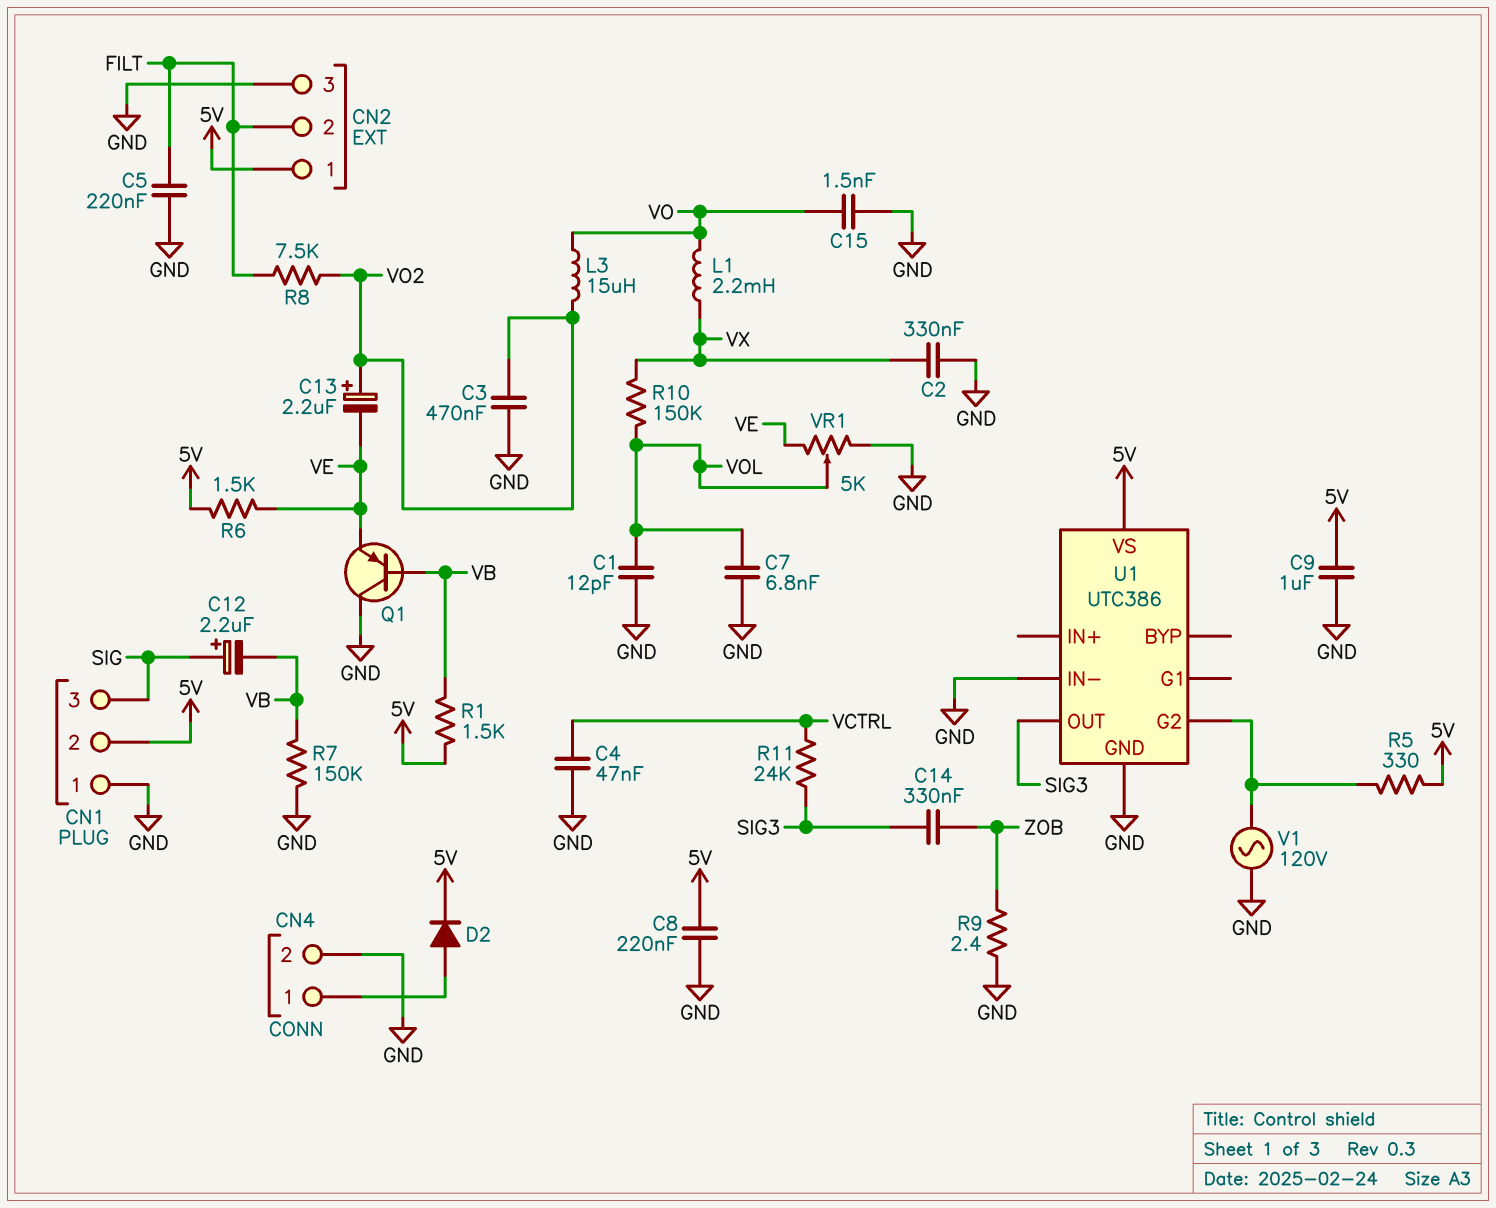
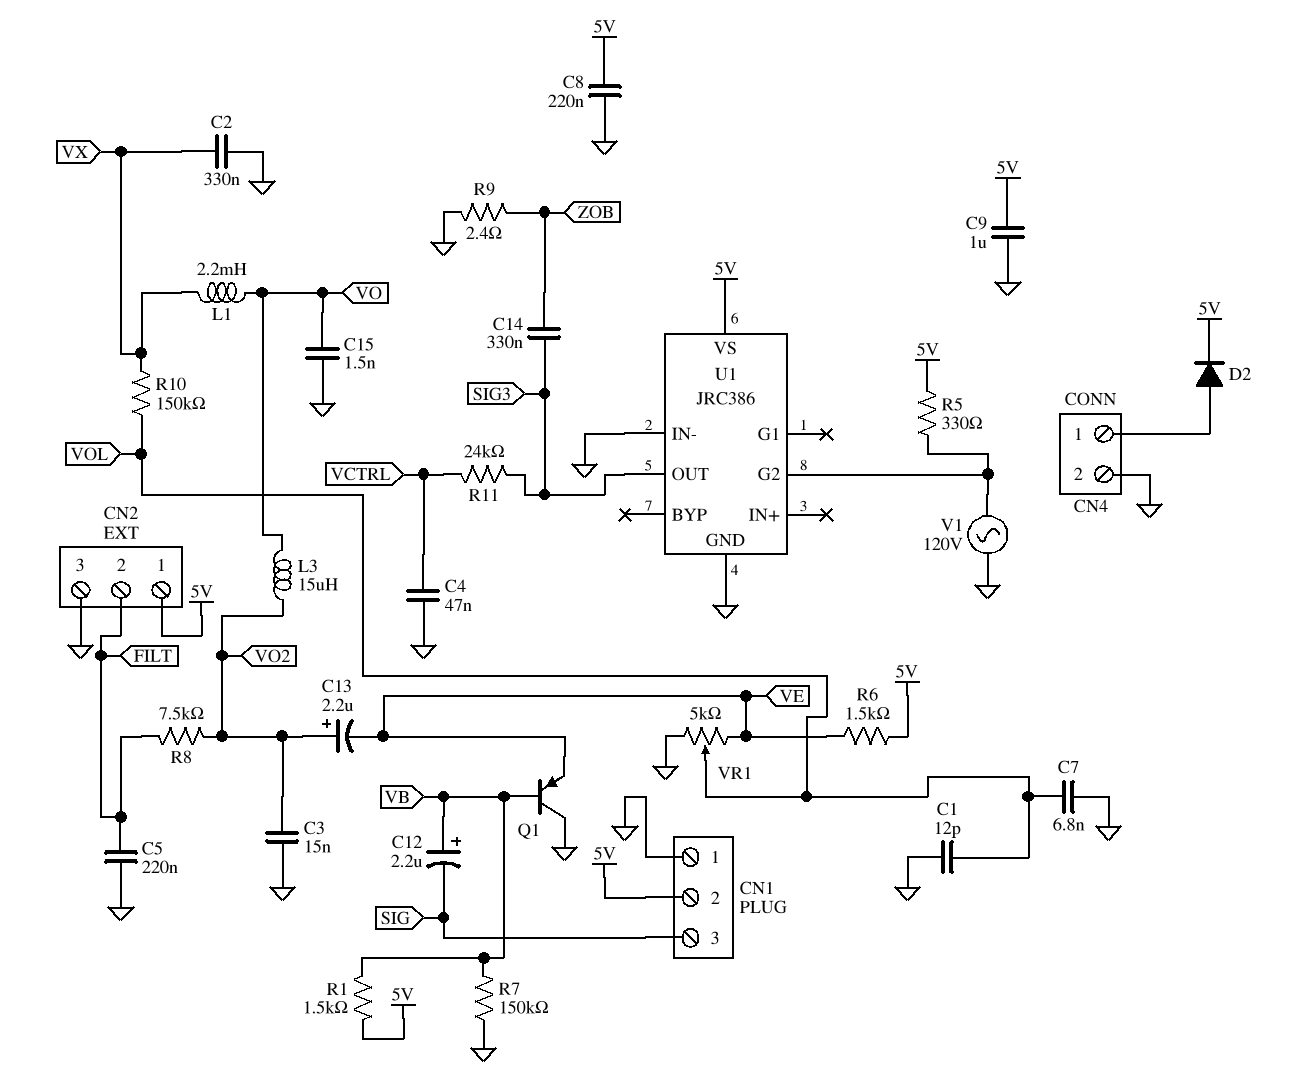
C3: 470nF (GND, VO2) -> 15nF (GND, VO2)
C12: 2.2uF (plus SIG, minus VB) -> 2.2uF (plus VB, minus SIG)
U1: UTC386 -> JRC386

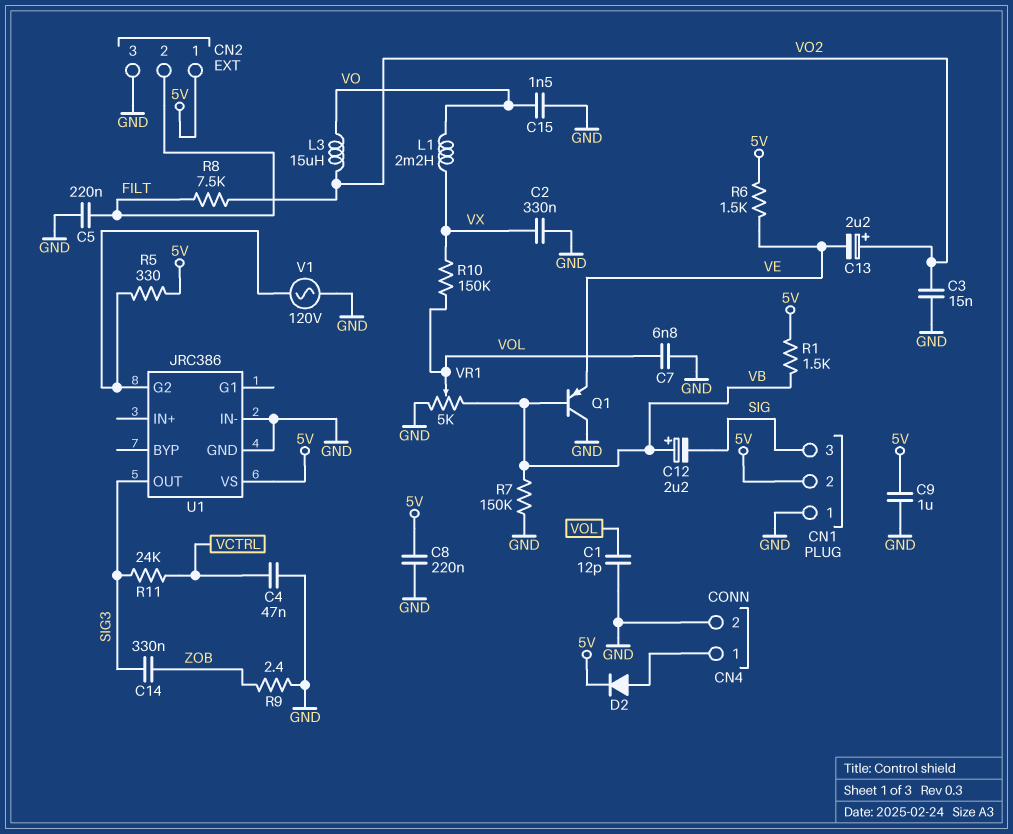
VR1: 5k (GND, VE, wiper VOL) -> 5k (GND, VB, wiper VOL)

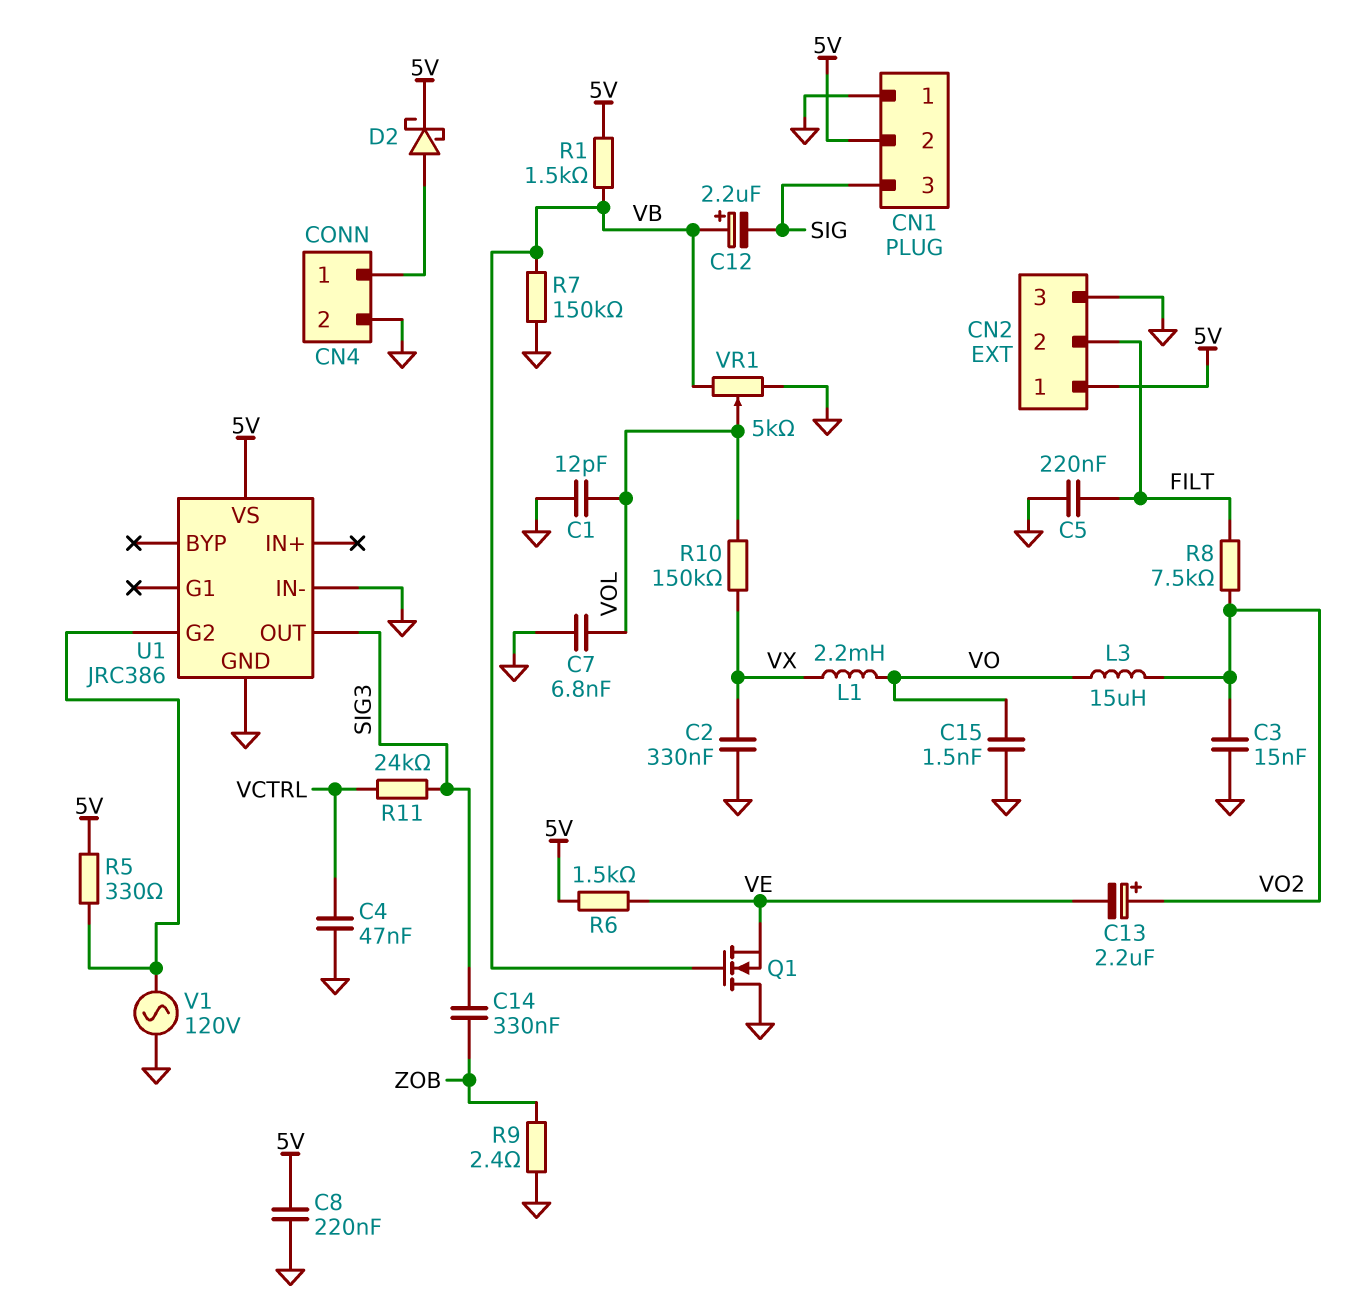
C9: 1uF (5V, GND) -> none
D2: diode (A CN4/1, K 5V) -> schottky (A CN4/1, K 5V)
Q1: PNP (B VB, C GND, E VE) -> NMOS (G VB, D GND, S VE)

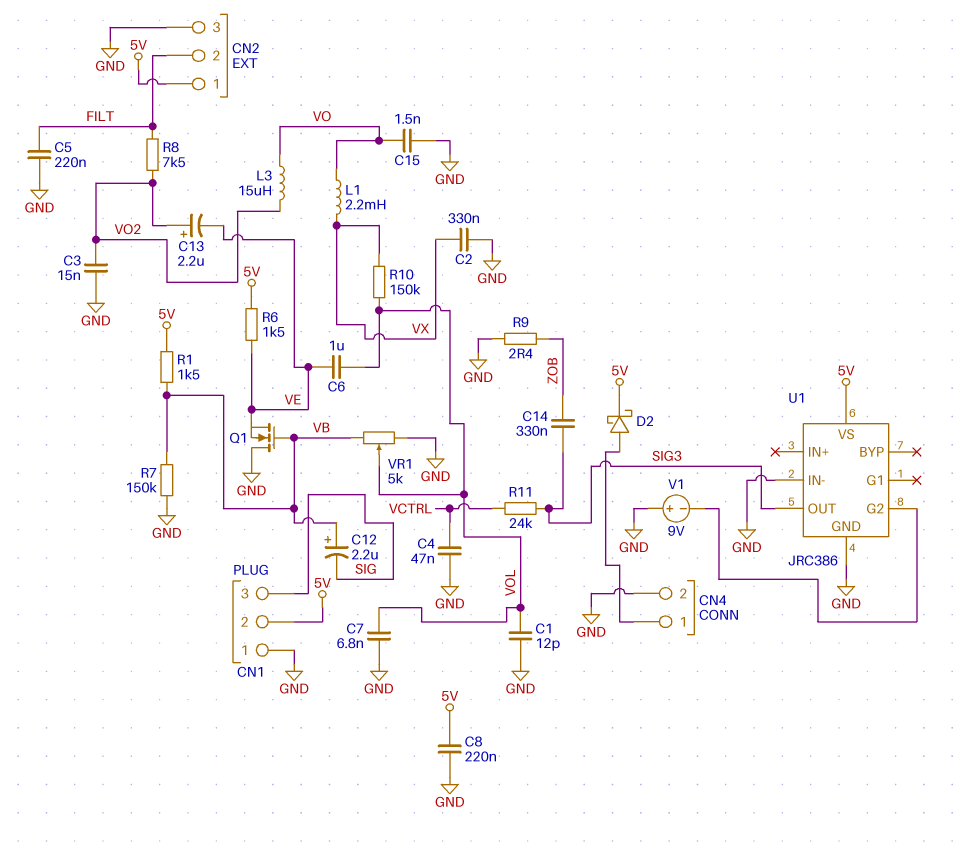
C6: none -> 1uF (VE, VOL)
R5: 330 (5V, U1/G2) -> none
V1: AC 120V (GND, U1/G2) -> 9V (plus GND, minus U1/G2)

